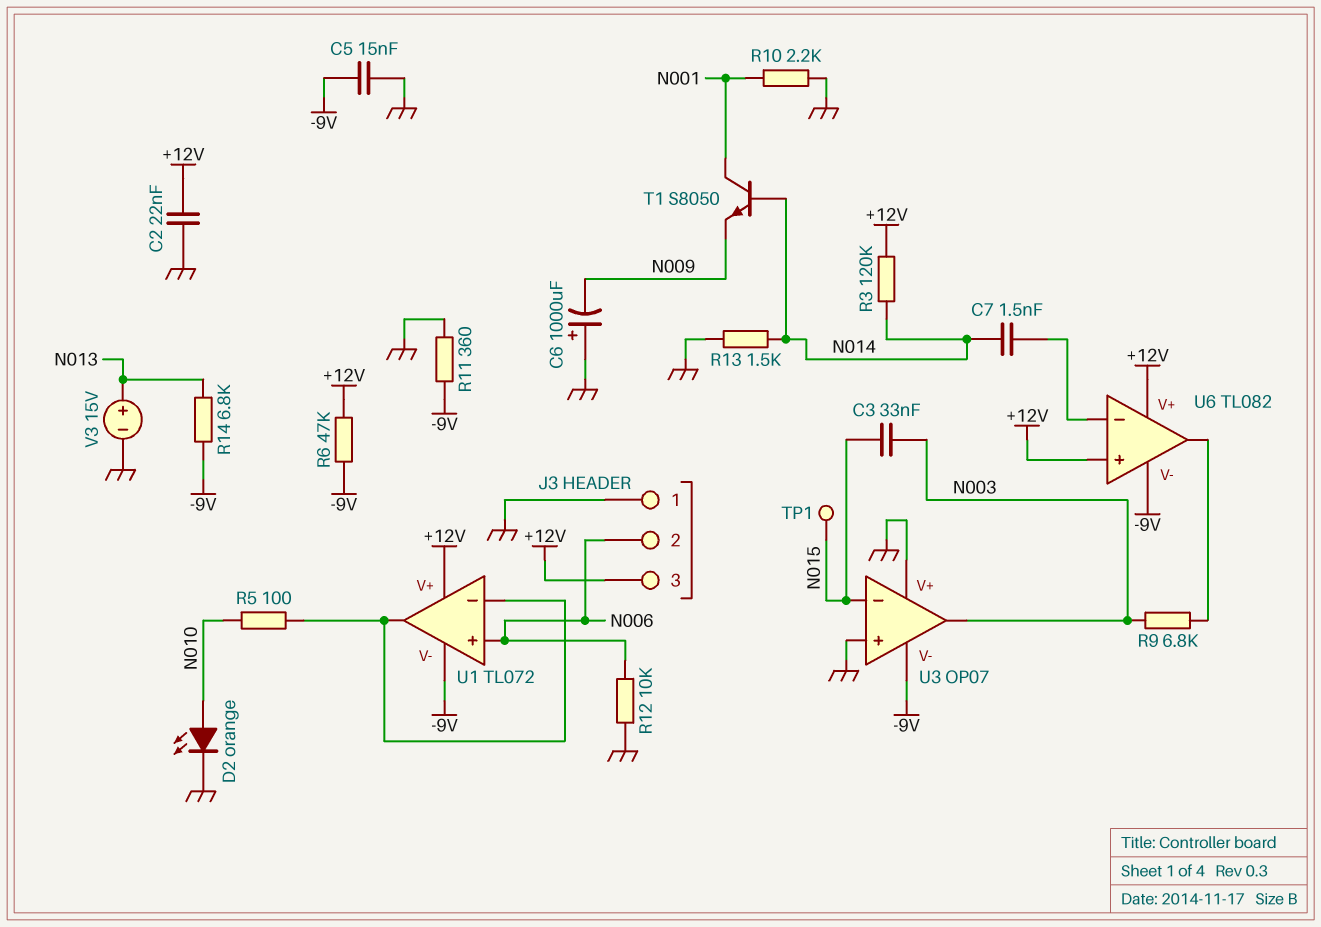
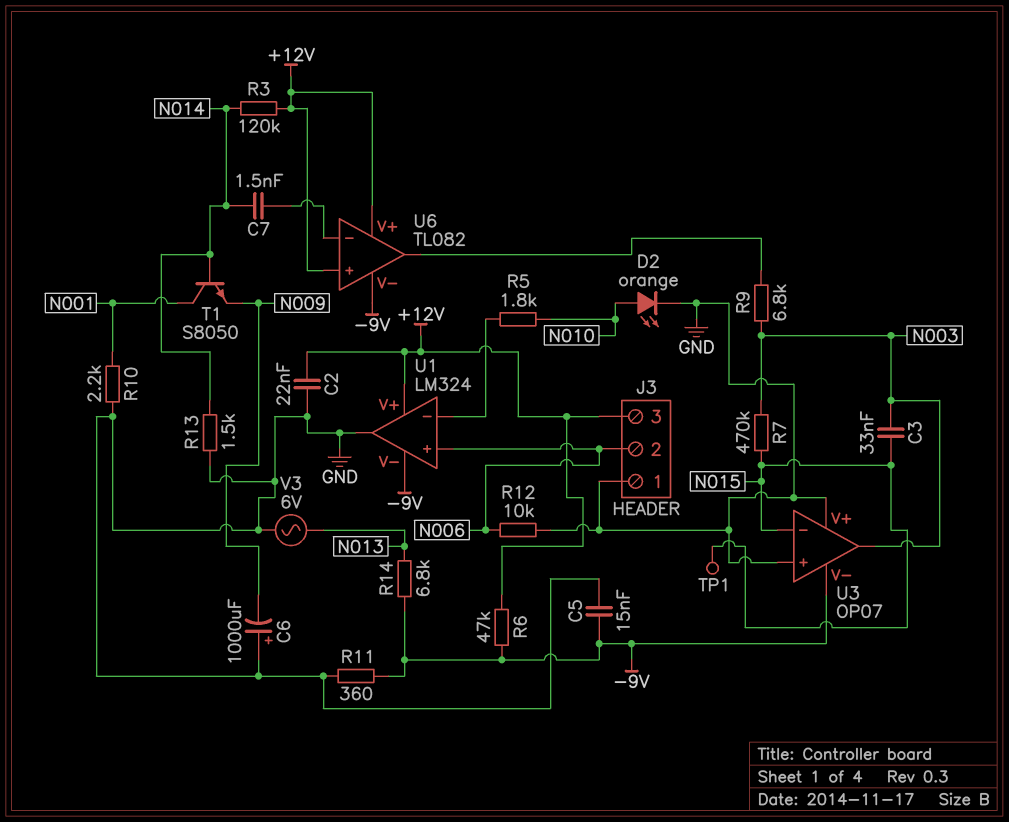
R5: 100 (N010, U1/in-) -> 1.8k (N010, U1/in-)
R7: none -> 470k (N003, N015)
U1: TL072 -> LM324
U1 pin out: U1/in- -> GND
V3: 15V (plus N013, minus GND) -> AC 6V (GND, N013)

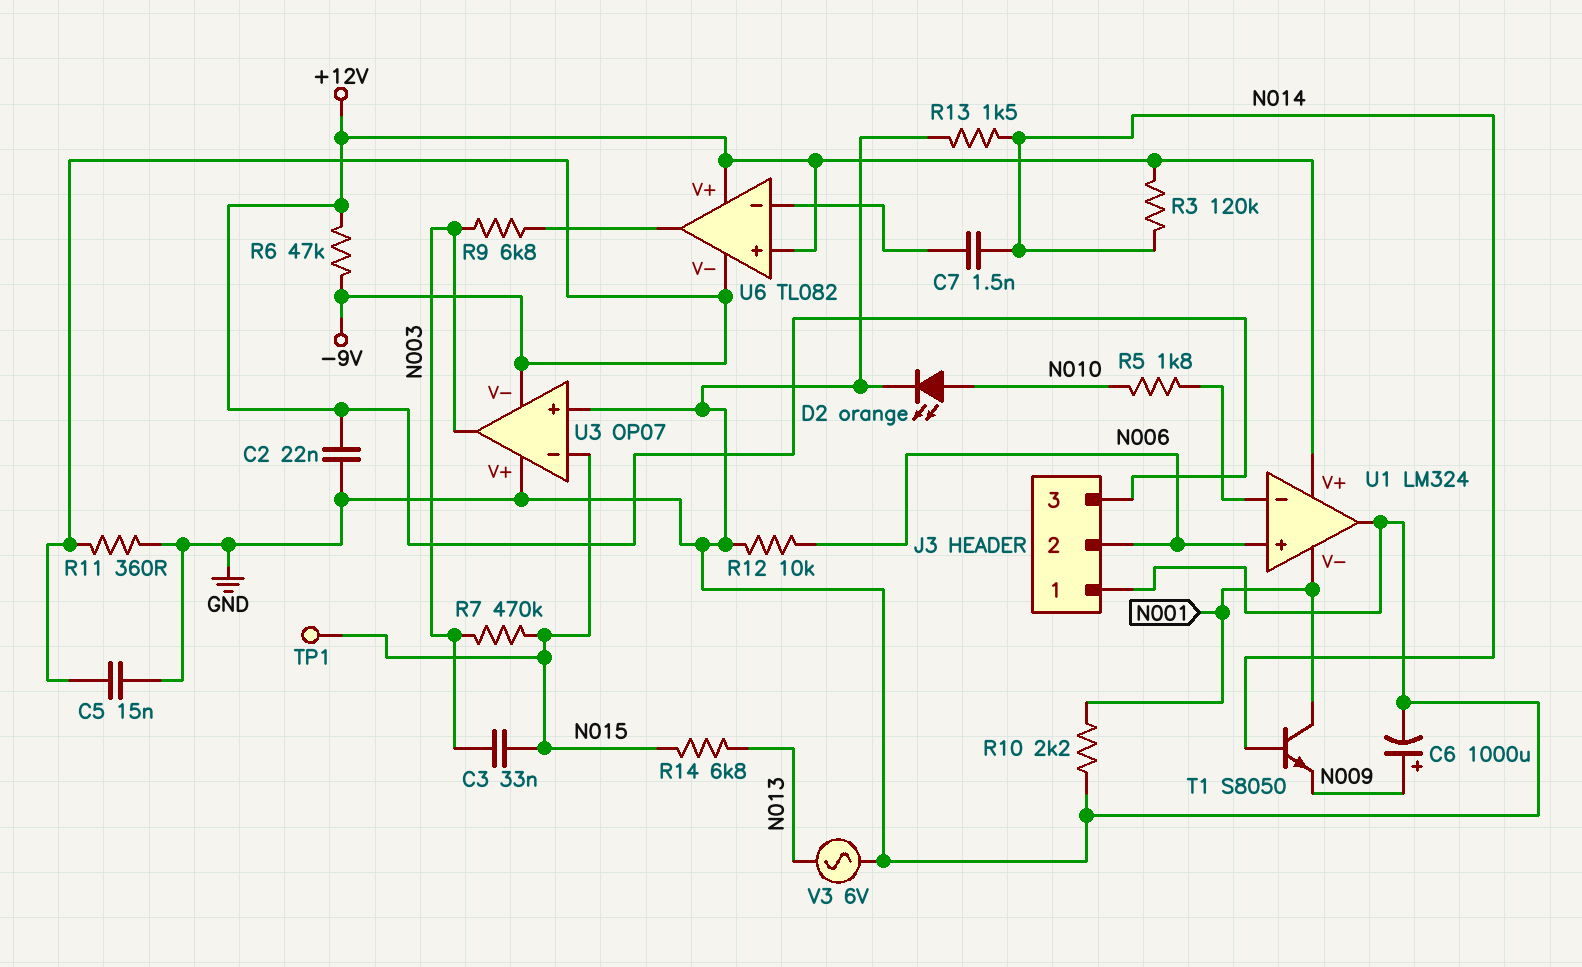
C6: 1000uF (plus GND, minus N009) -> 1000uF (plus N009, minus GND)
R14: 6.8k (-9V, N013) -> 6.8k (N013, N015)
U1 pin V-: -9V -> N001

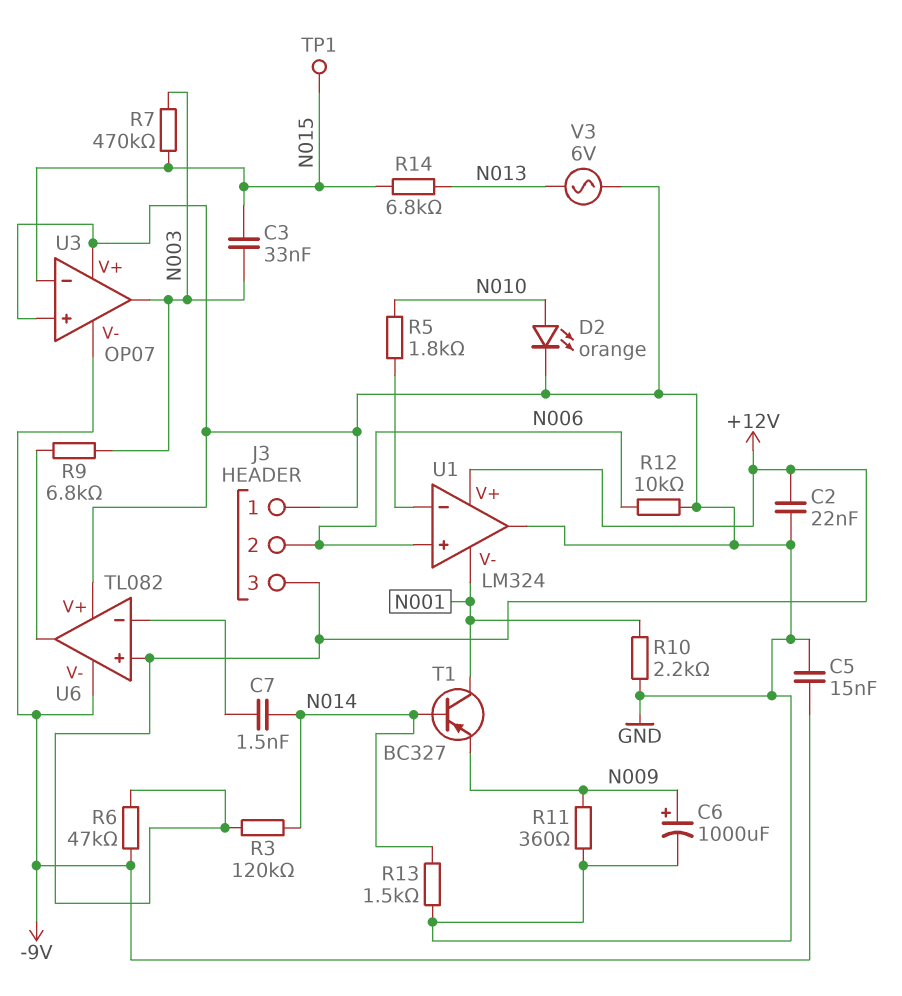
R11: 360 (-9V, GND) -> 360 (GND, N009)
T1: NPN S8050 (B N014, C N001, E N009) -> PNP BC327 (B N014, C N001, E N009)
U6 pin V+: +12V -> GND

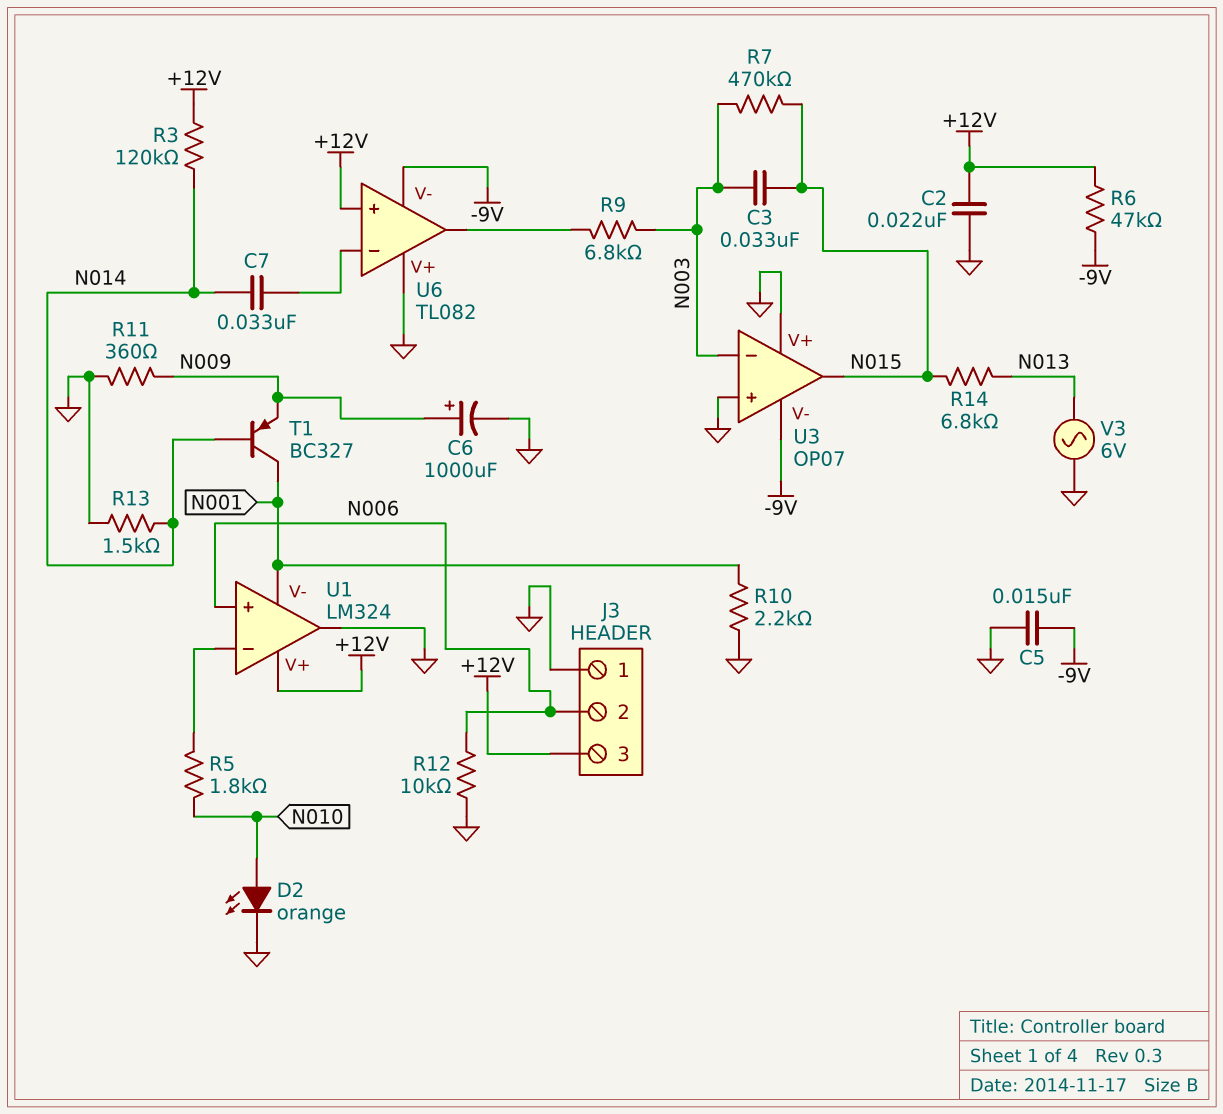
C7: 1.5nF (N014, U6/in-) -> 33nF (N014, U6/in-)
TP1: test point (N015) -> none
U3 pin in-: N015 -> N003
U3 pin out: N003 -> N015

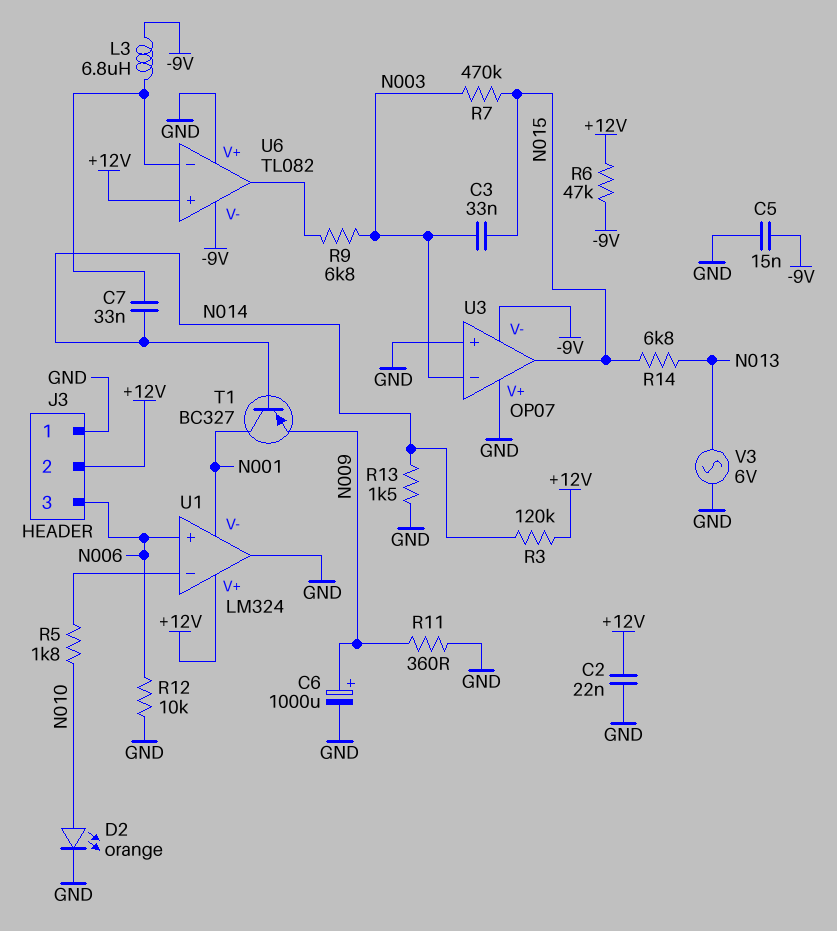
J3 pin 2: N006 -> +12V
J3 pin 3: +12V -> N006
L3: none -> 6.8uH (-9V, U6/in-)
R10: 2.2k (GND, N001) -> none

